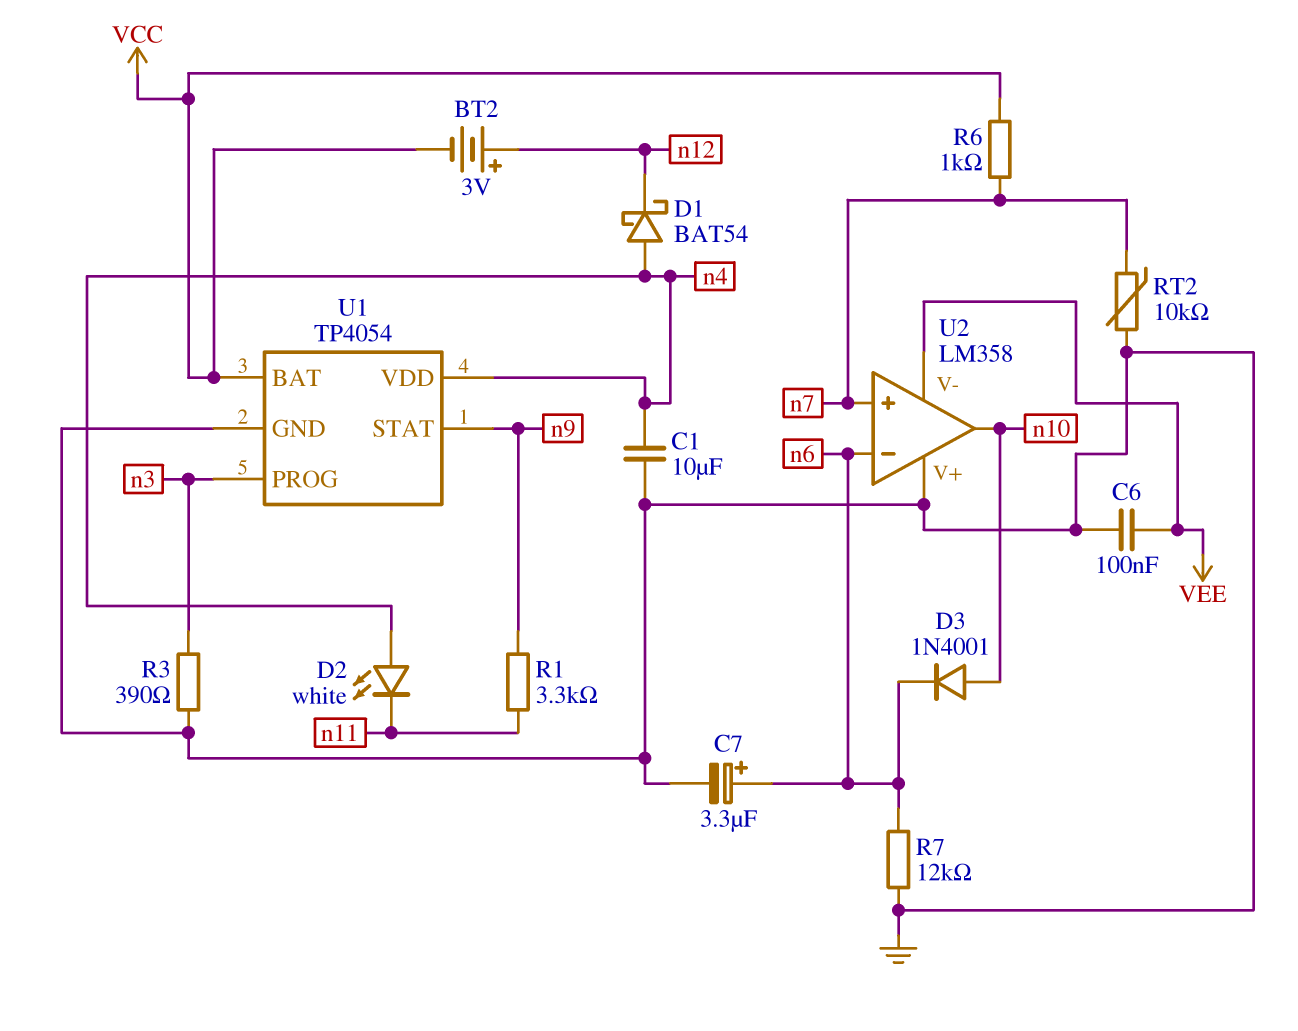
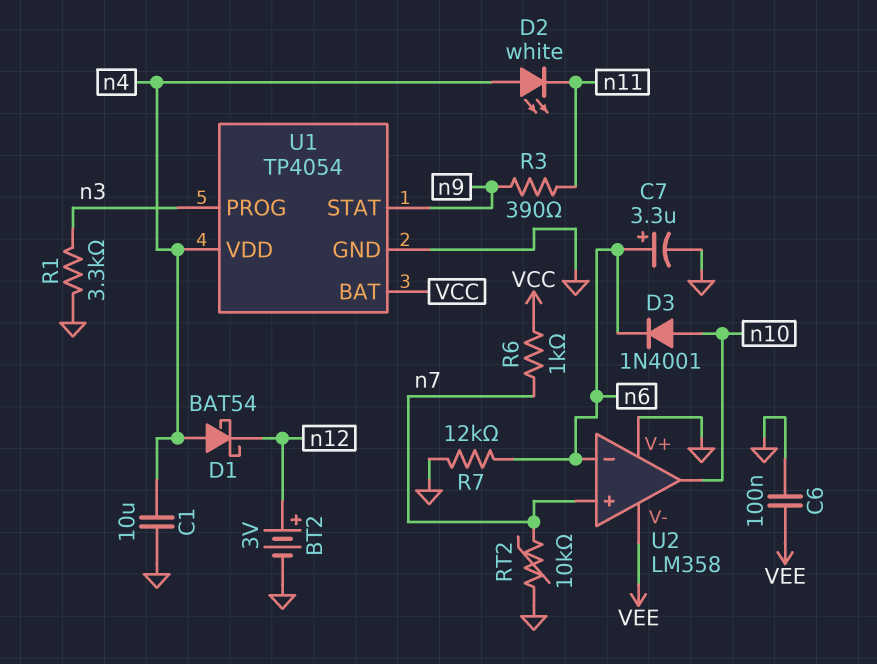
BT2: 3V (plus n12, minus VCC) -> 3V (plus n12, minus GND)
R1: 3.3k (n9, n11) -> 3.3k (GND, n3)
R3: 390 (GND, n3) -> 390 (n9, n11)

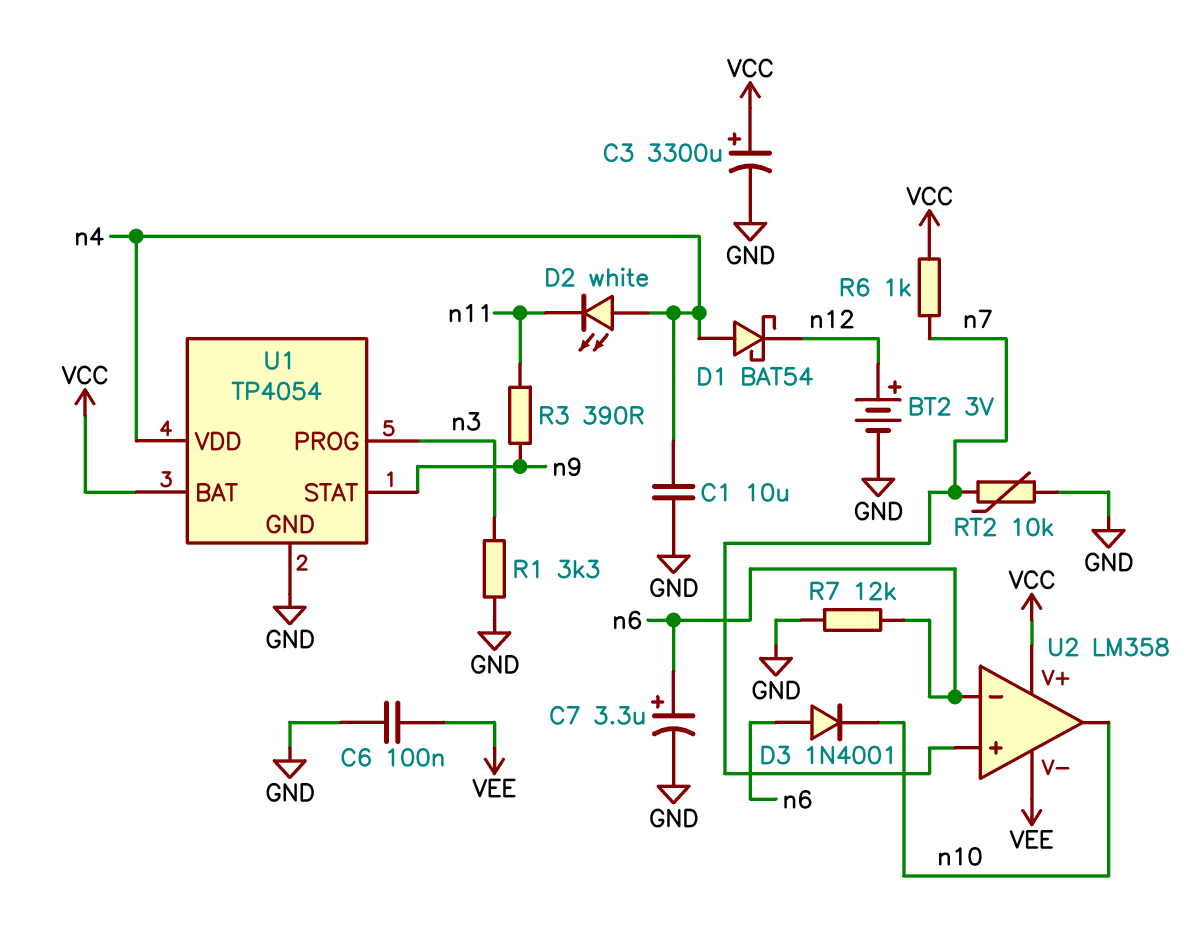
C3: none -> 3300uF (plus VCC, minus GND)
D3: diode 1N4001 (A n10, K n6) -> diode 1N4001 (A n6, K n10)
U2 pin V+: GND -> VCC

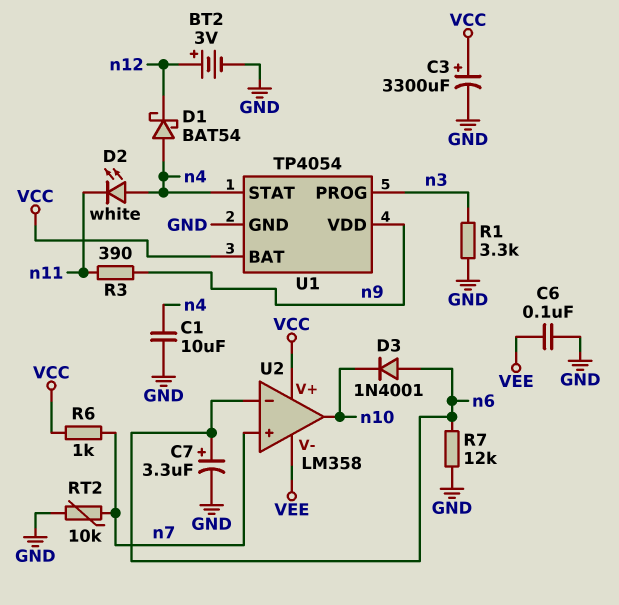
U1 pin STAT: n9 -> n4
U1 pin VDD: n4 -> n9

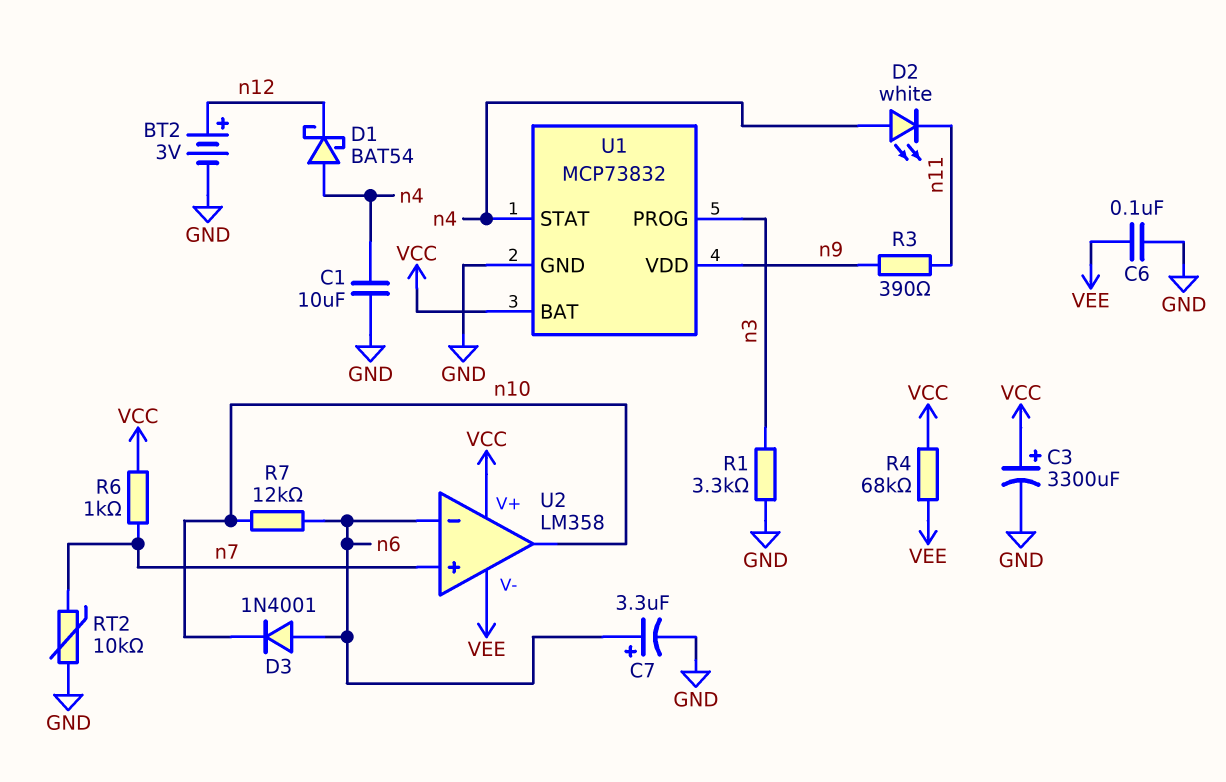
R4: none -> 68k (VCC, VEE)
R7: 12k (GND, n6) -> 12k (n6, n10)
U1: TP4054 -> MCP73832

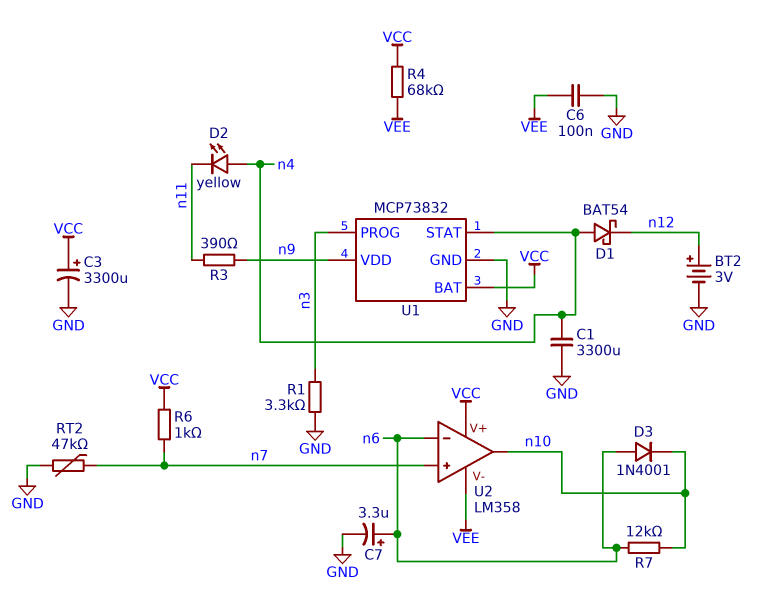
C1: 10uF (GND, n4) -> 3300uF (GND, n4)
D2: LED white (A n4, K n11) -> LED yellow (A n4, K n11)
RT2: 10k (GND, n7) -> 47k (GND, n7)

